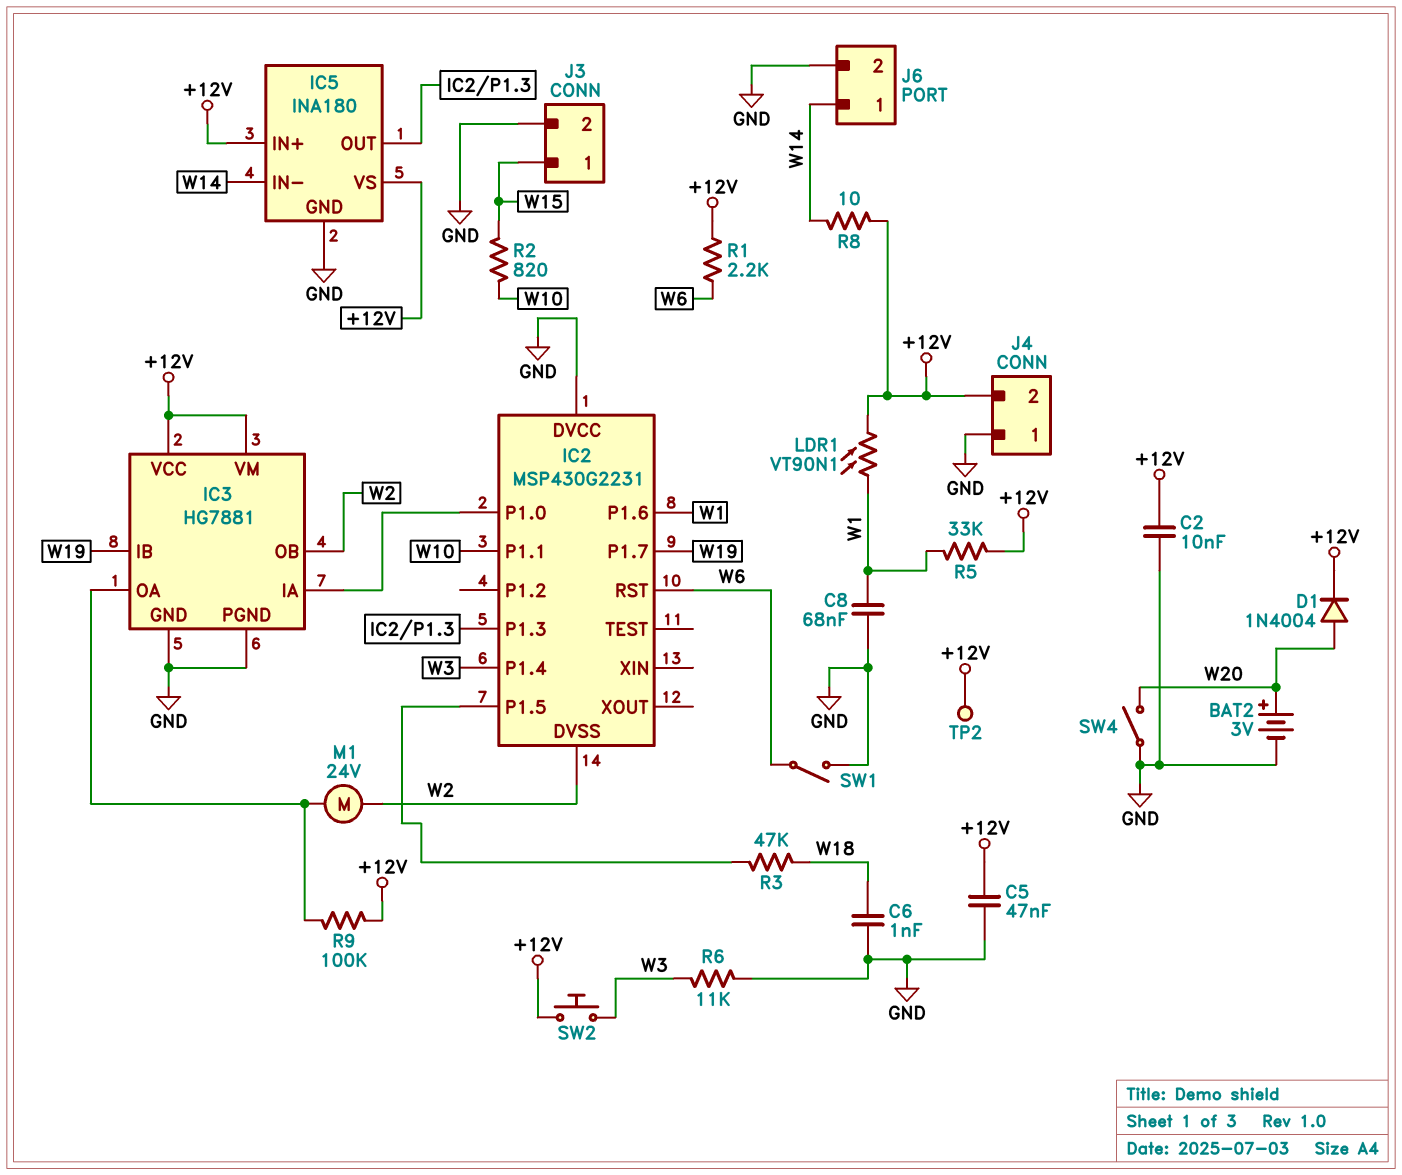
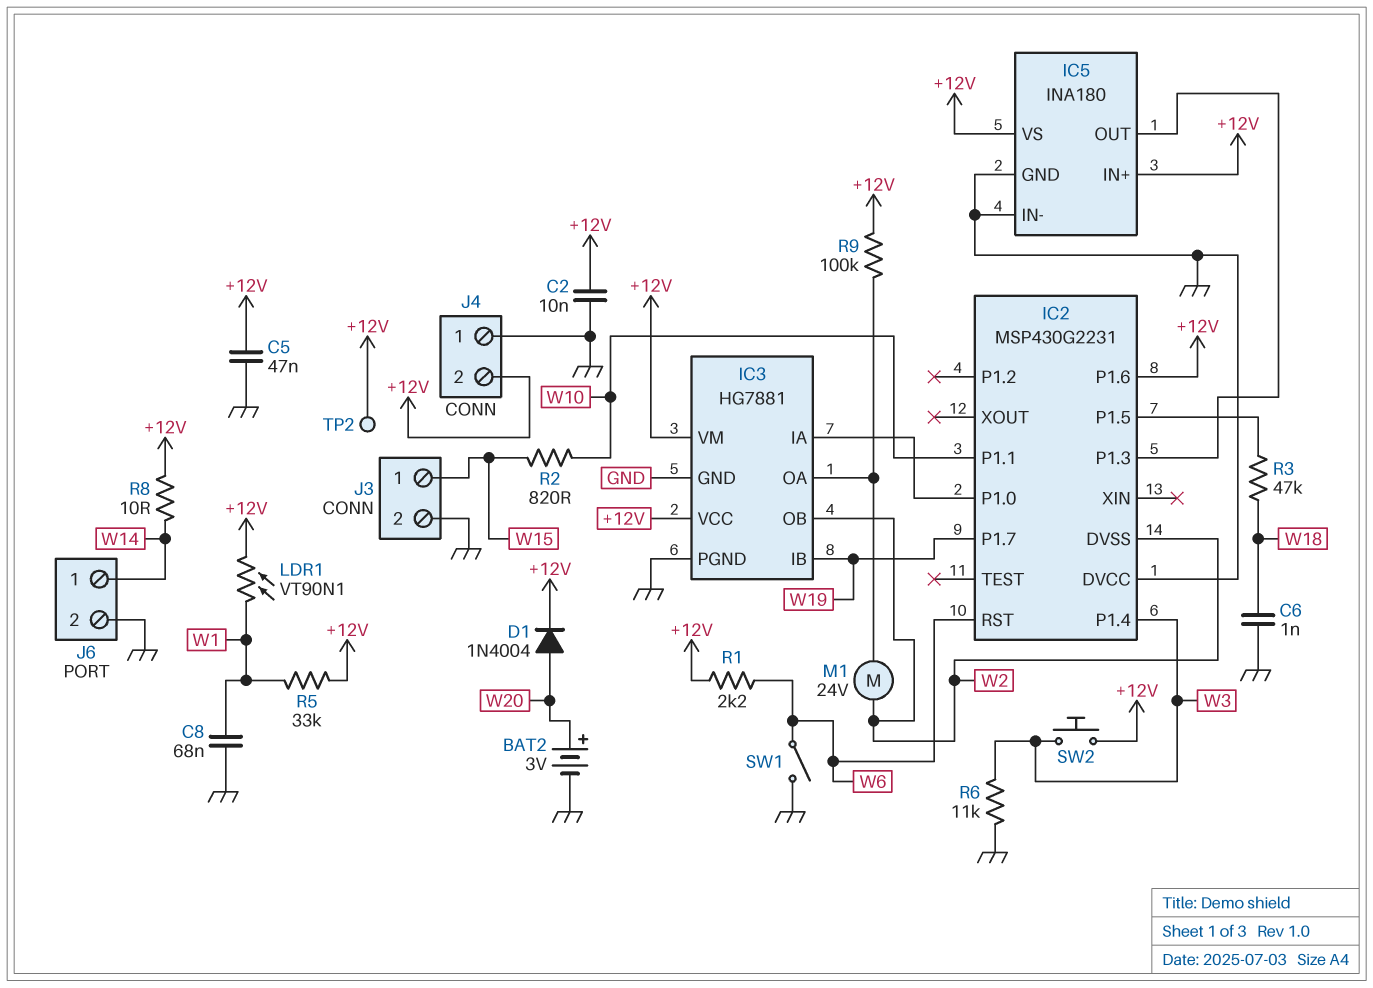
IC2 pin P1.6: W1 -> +12V
IC5 pin IN-: W14 -> GND
SW4: switch (GND, W20) -> none

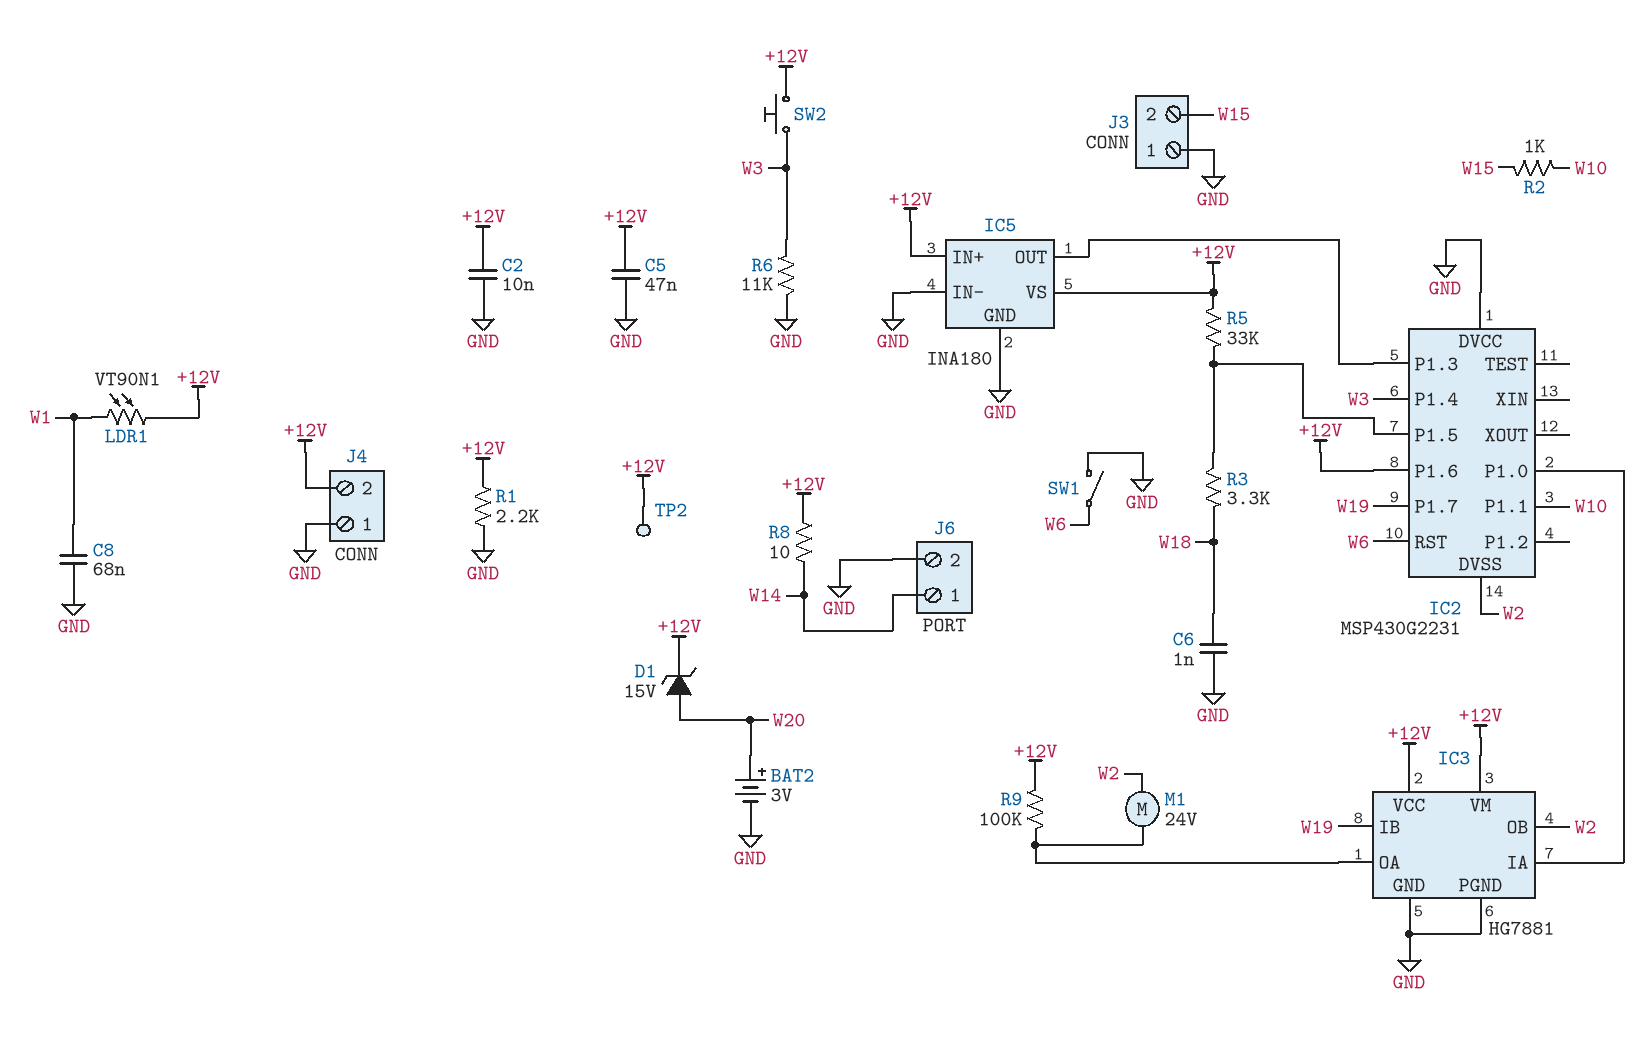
D1: diode 1N4004 (A W20, K +12V) -> zener 15V (A W20, K +12V)
J3 pin 1: W15 -> GND
J3 pin 2: GND -> W15
R1: 2.2k (+12V, W6) -> 2.2k (+12V, GND)
R2: 820 (W10, W15) -> 1k (W10, W15)
R3: 47k (IC2/P1.5, W18) -> 3.3k (IC2/P1.5, W18)
R5: 33k (+12V, W1) -> 33k (+12V, IC2/P1.5)

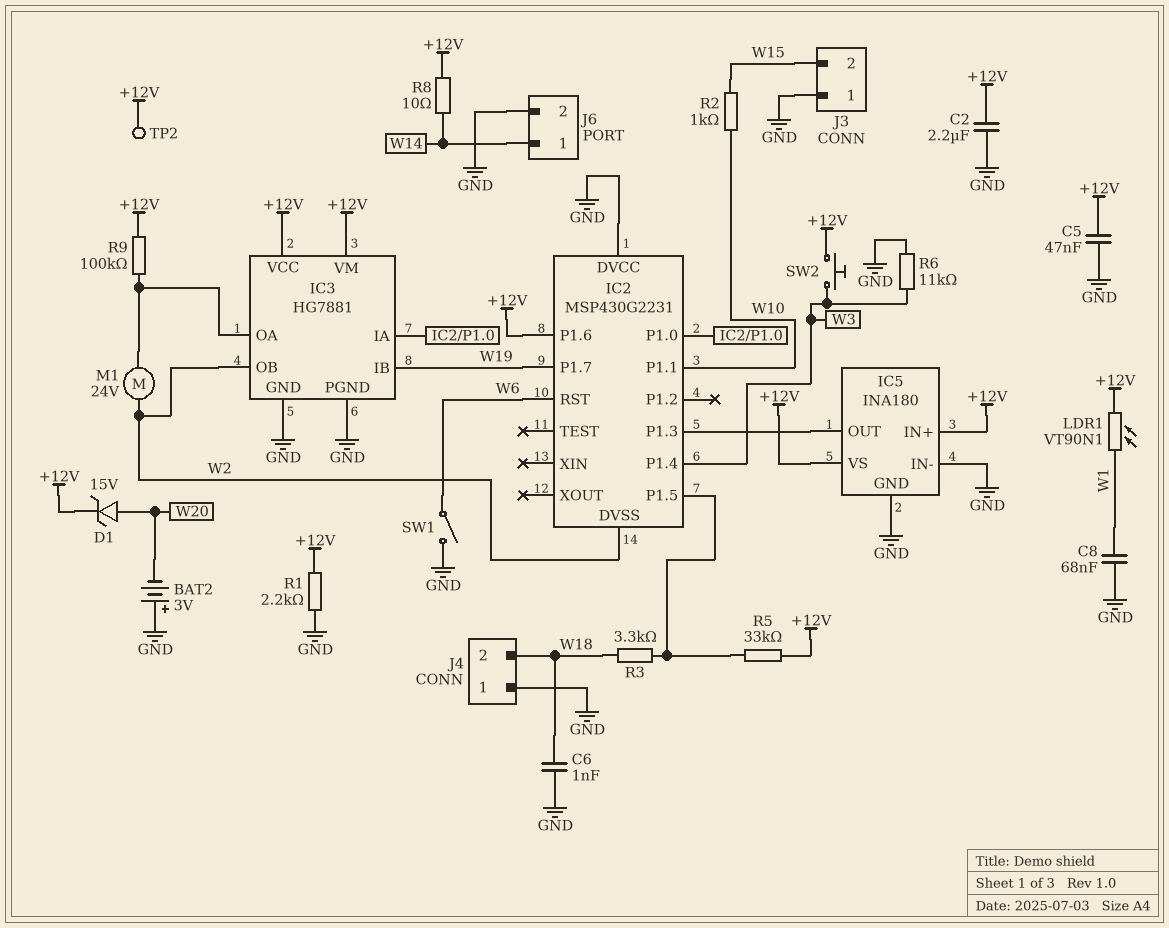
BAT2: 3V (plus W20, minus GND) -> 3V (plus GND, minus W20)
C2: 10nF (+12V, GND) -> 2.2uF (+12V, GND)
J4 pin 2: +12V -> W18

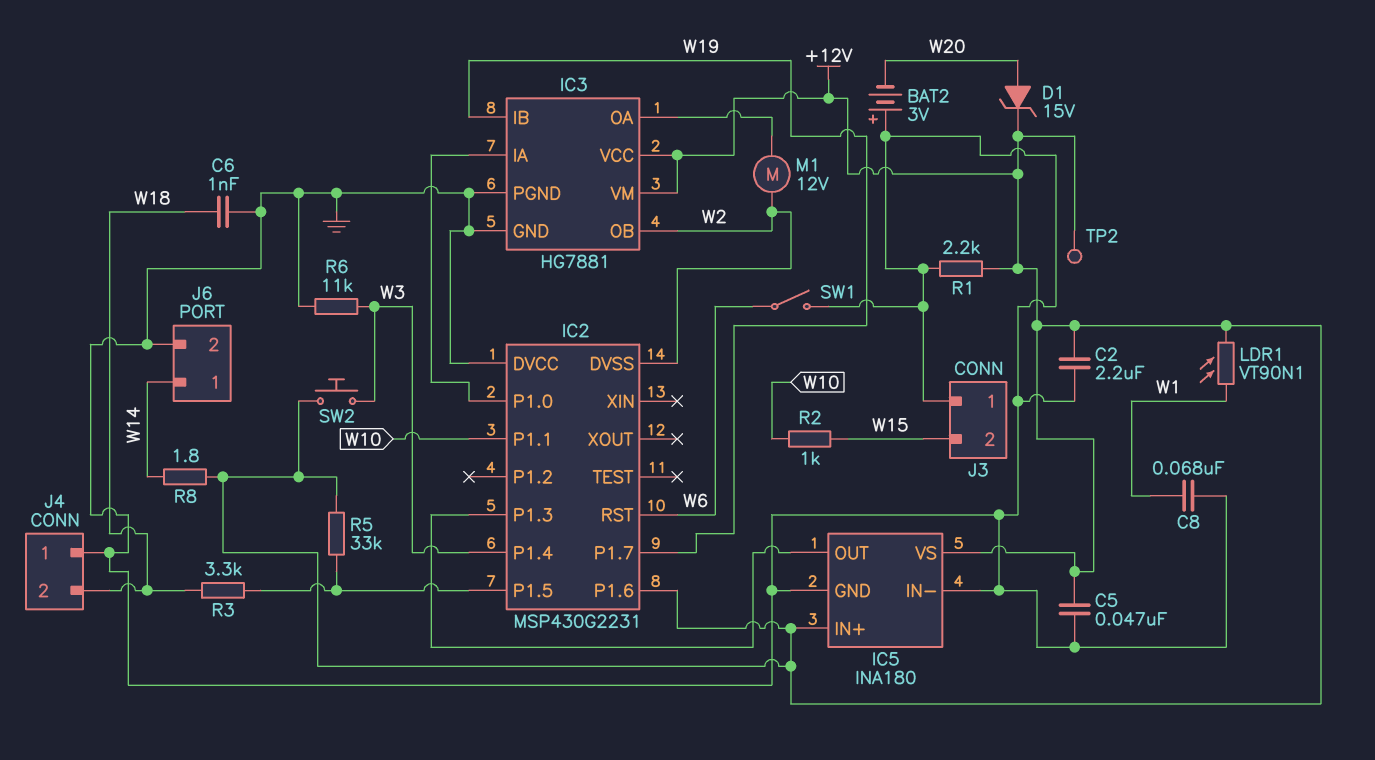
M1: motor 24V (IC3/OA, W2) -> motor 12V (IC3/OA, W2)
R8: 10 (+12V, W14) -> 1.8 (+12V, W14)
R9: 100k (+12V, IC3/OA) -> none

